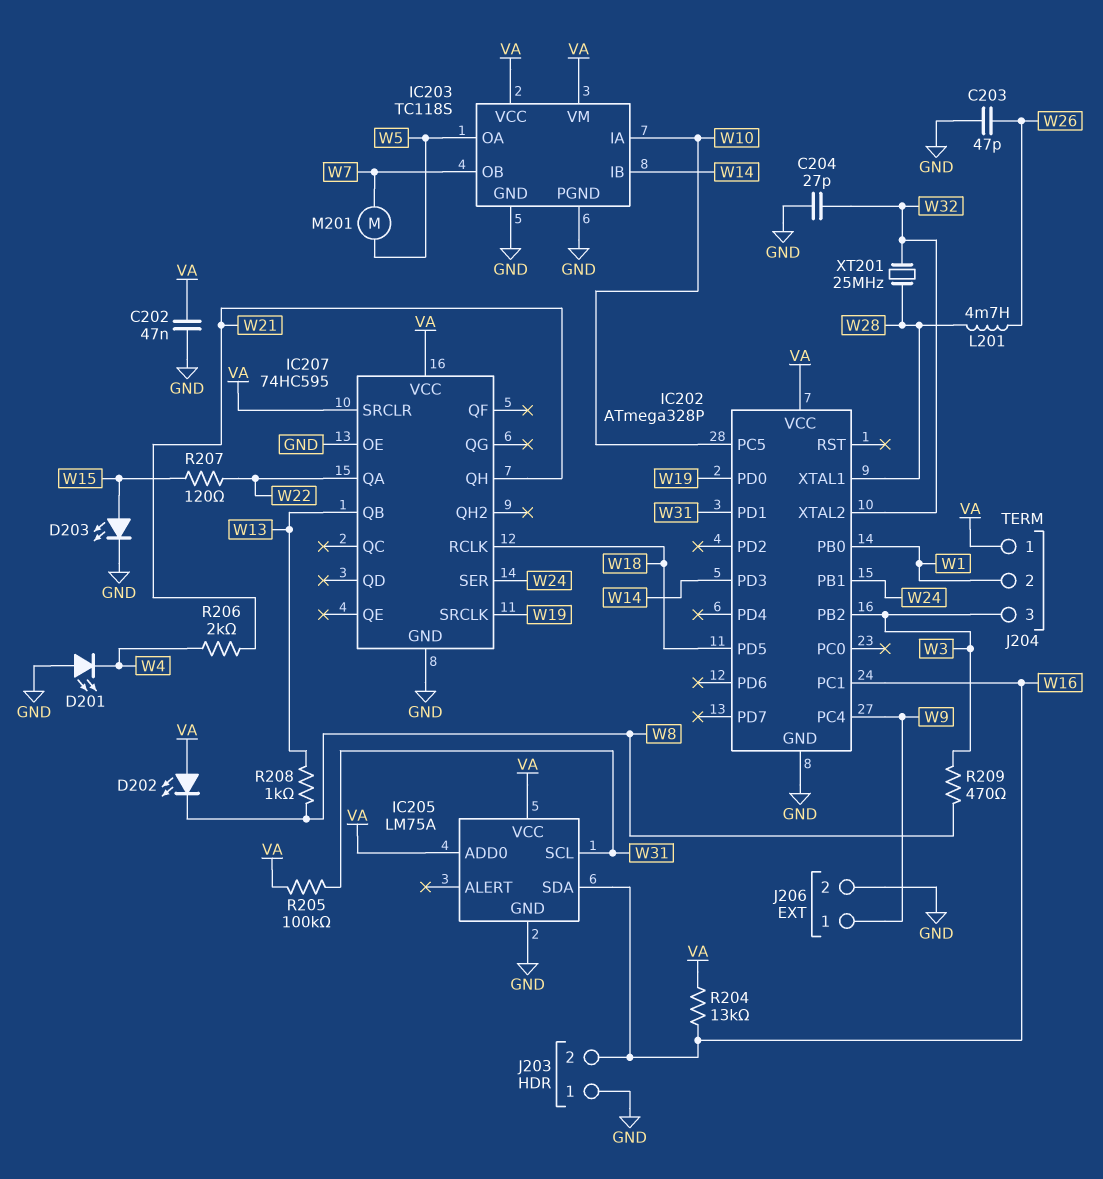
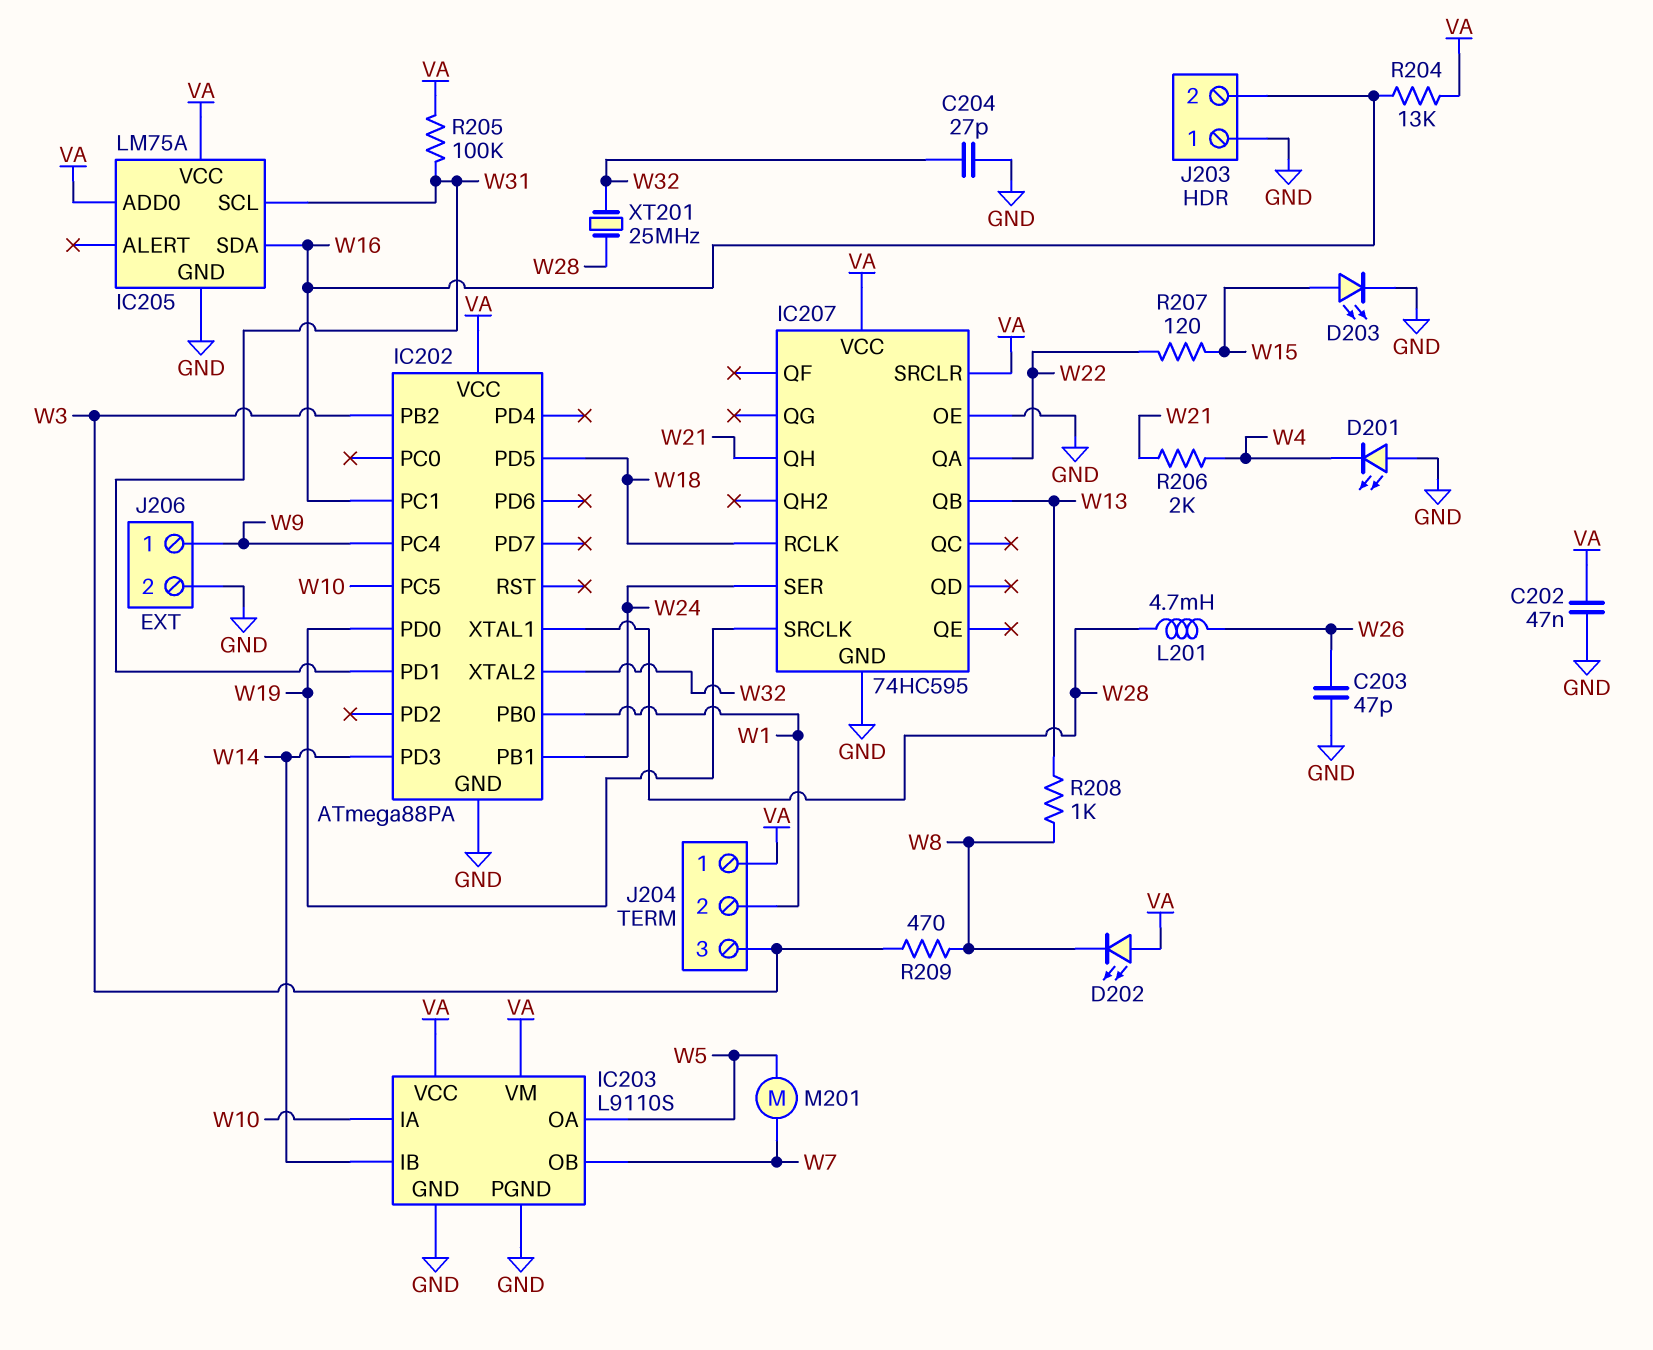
IC202: ATmega328P -> ATmega88PA
IC203: TC118S -> L9110S

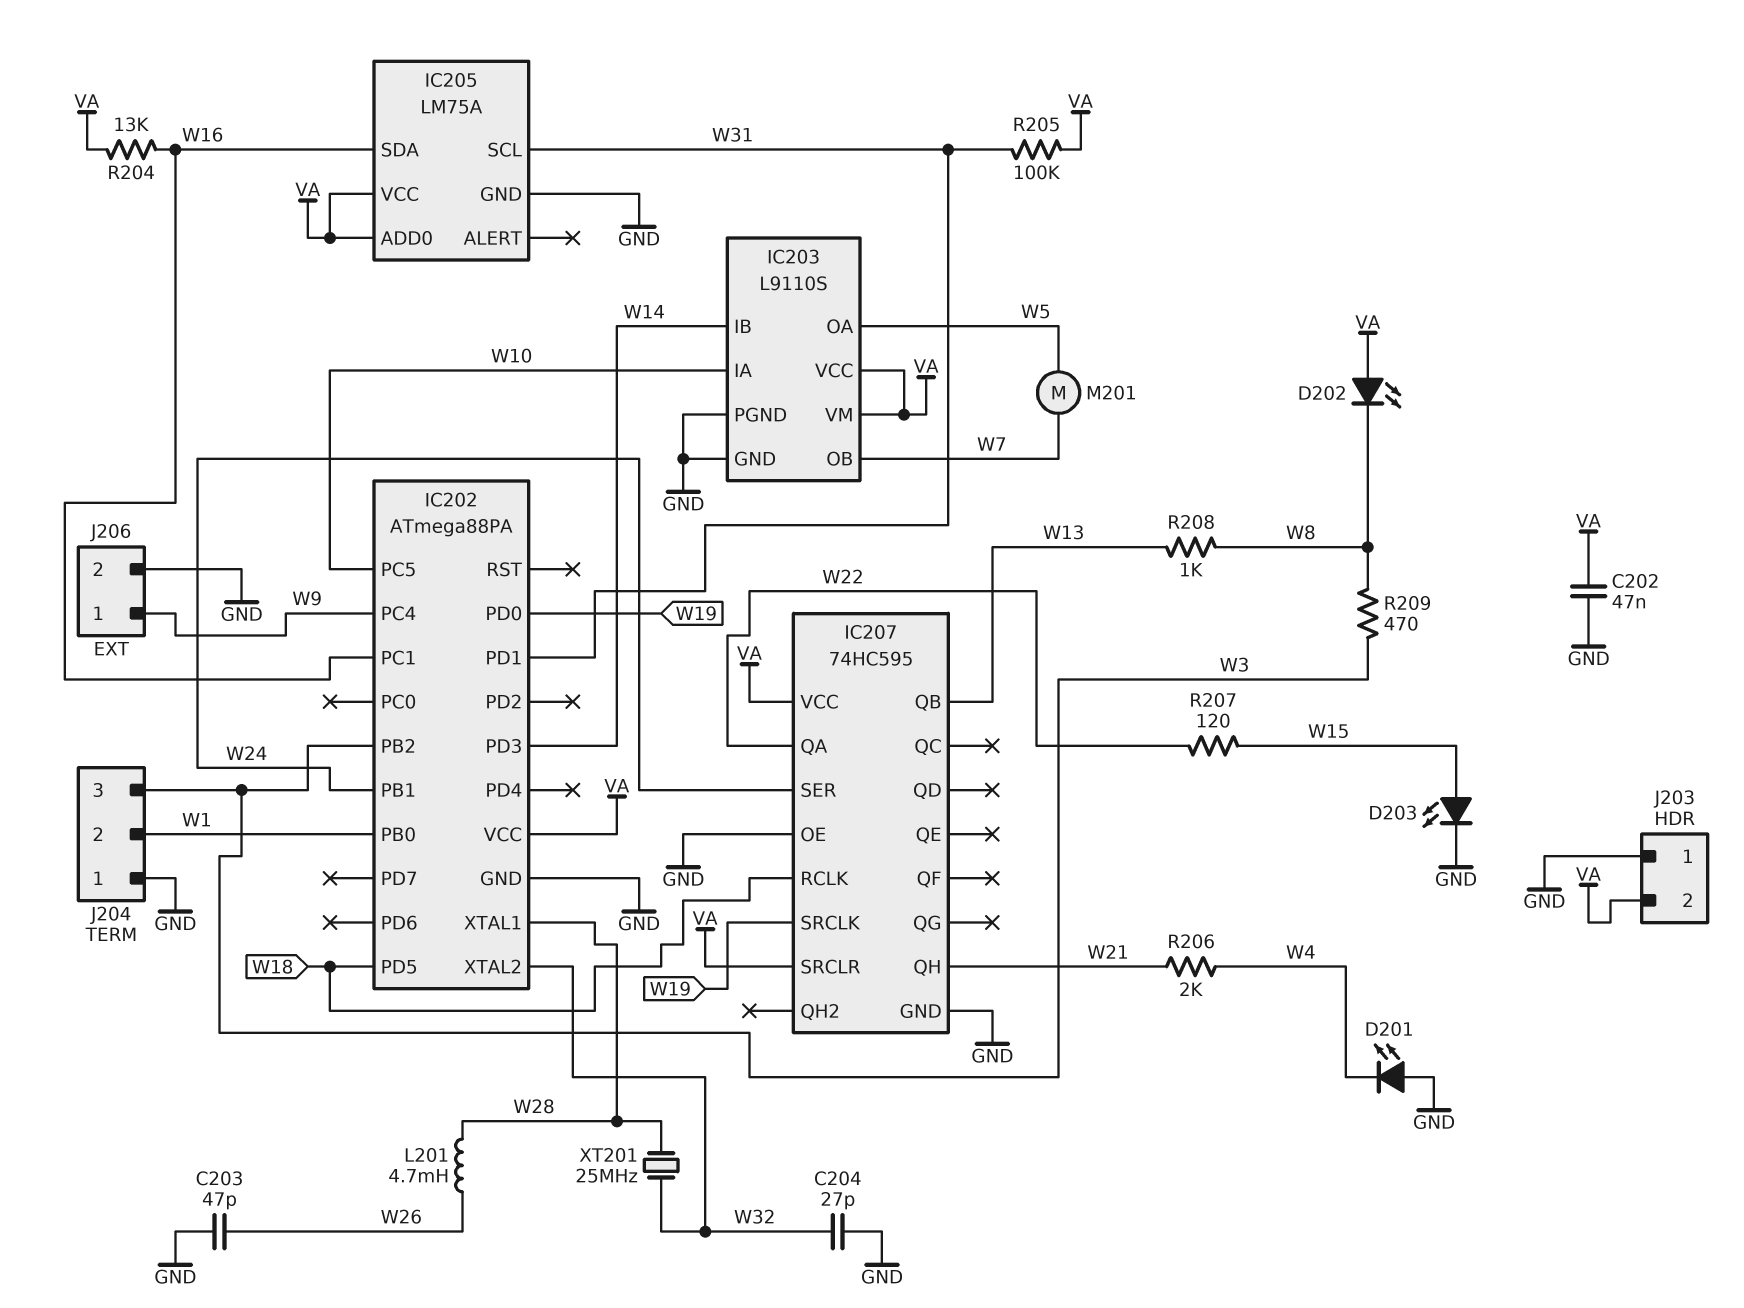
J203 pin 2: W16 -> VA
J204 pin 1: VA -> GND

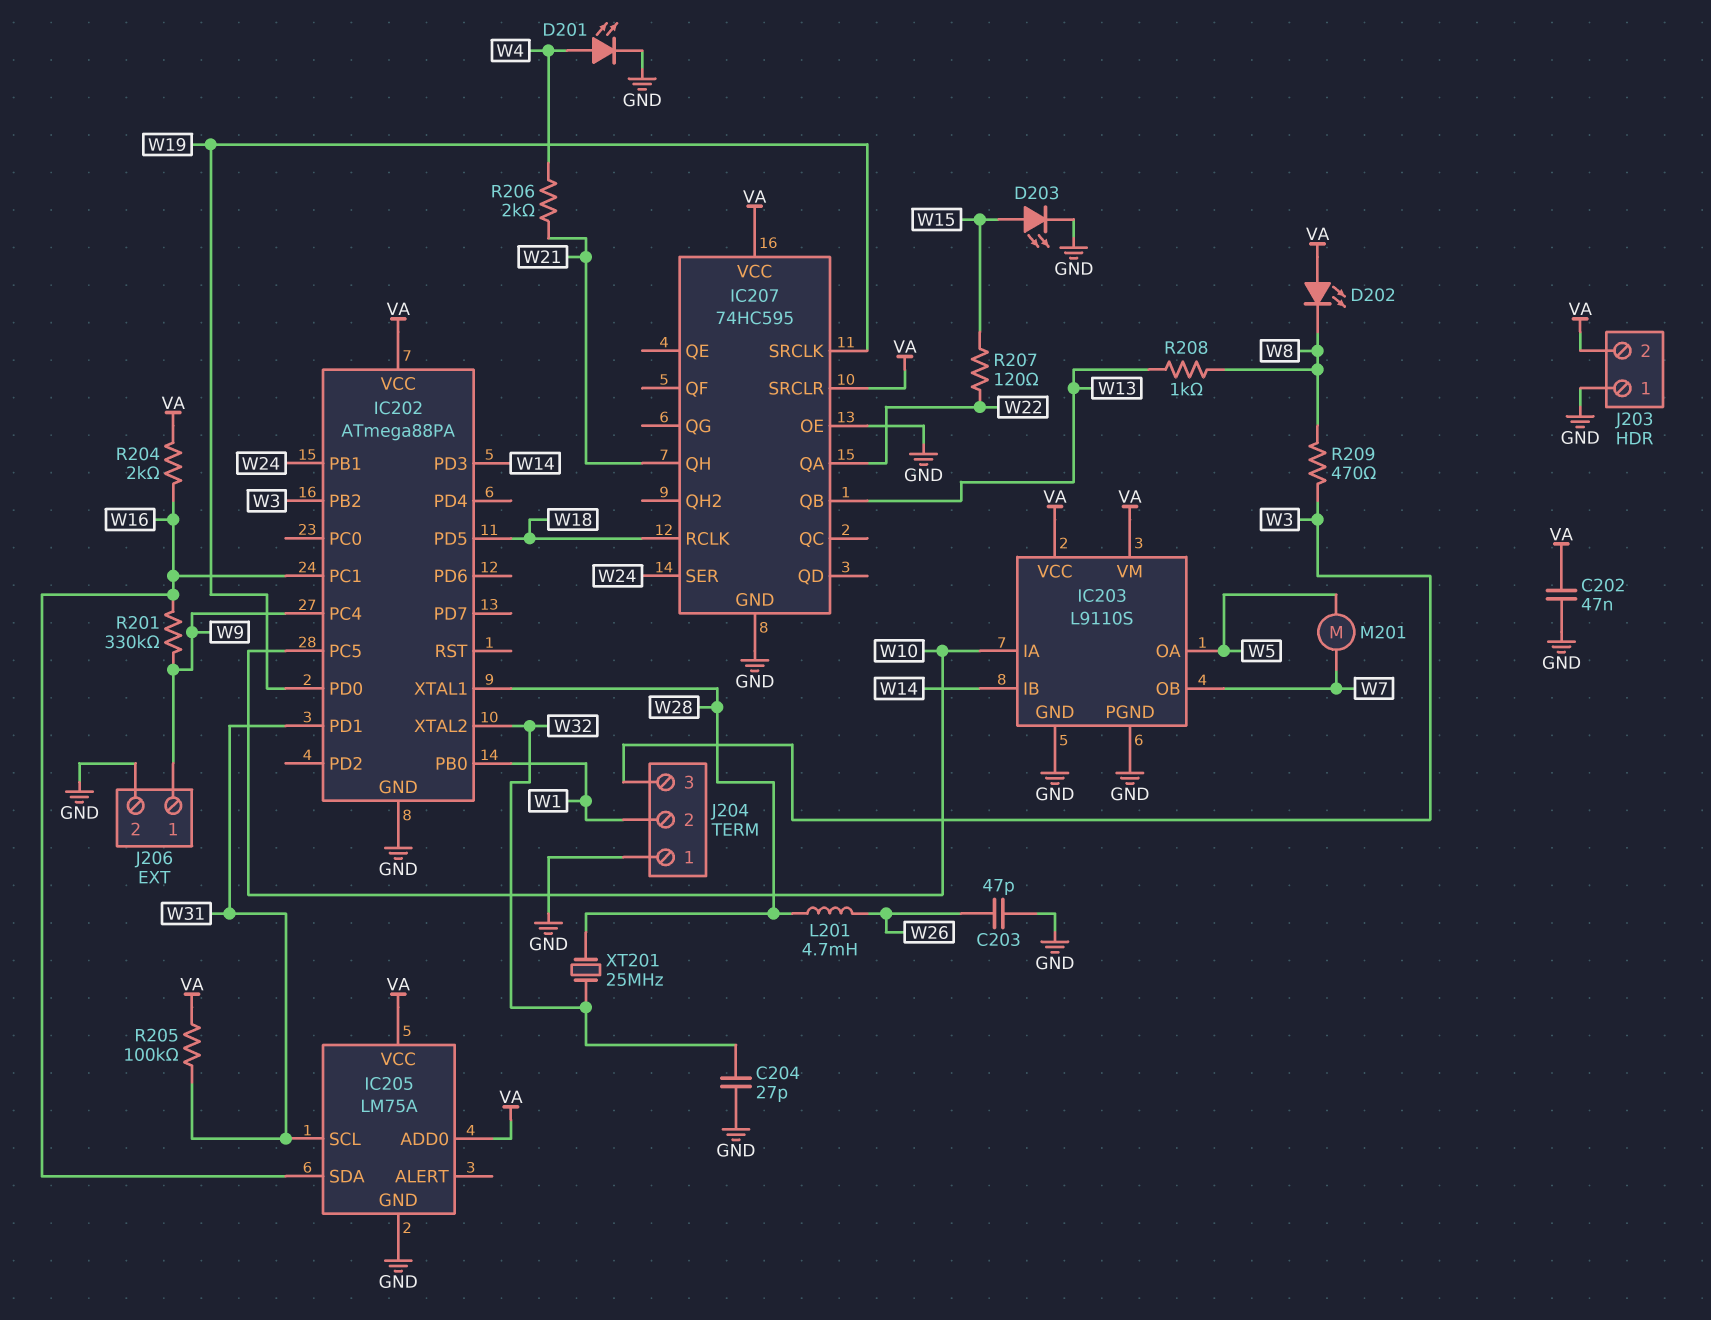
D201: LED (A GND, K W4) -> LED (A W4, K GND)
R201: none -> 330k (W9, W16)
R204: 13k (VA, W16) -> 2k (VA, W16)

